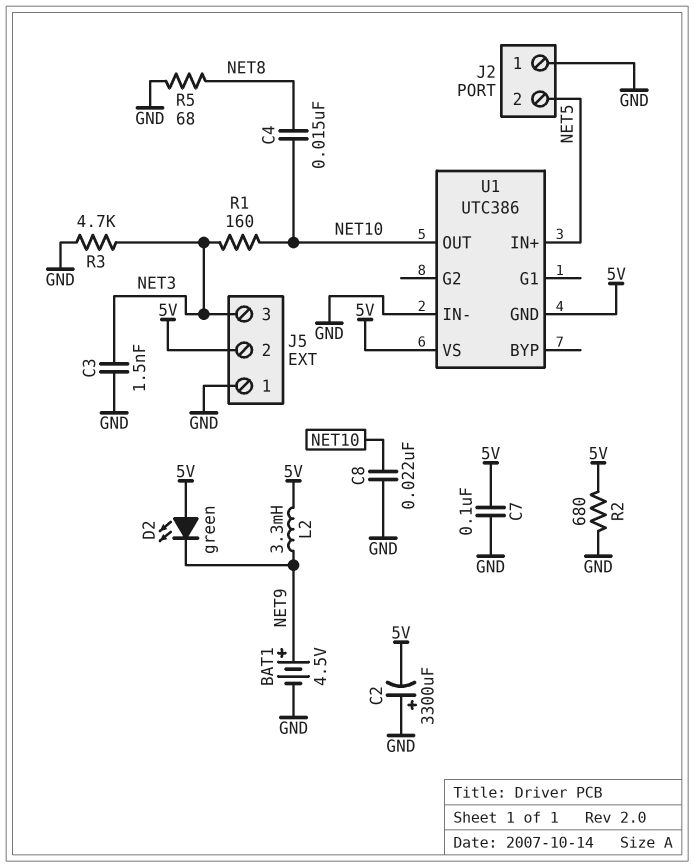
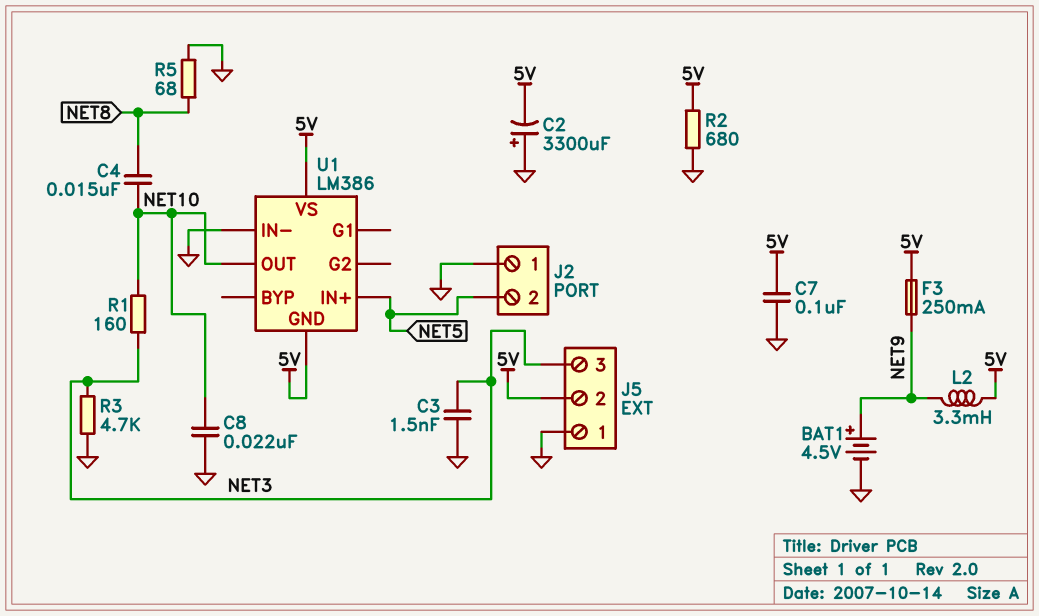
D2: LED green (A 5V, K NET9) -> none
F3: none -> 250mA (5V, NET9)
U1: UTC386 -> LM386

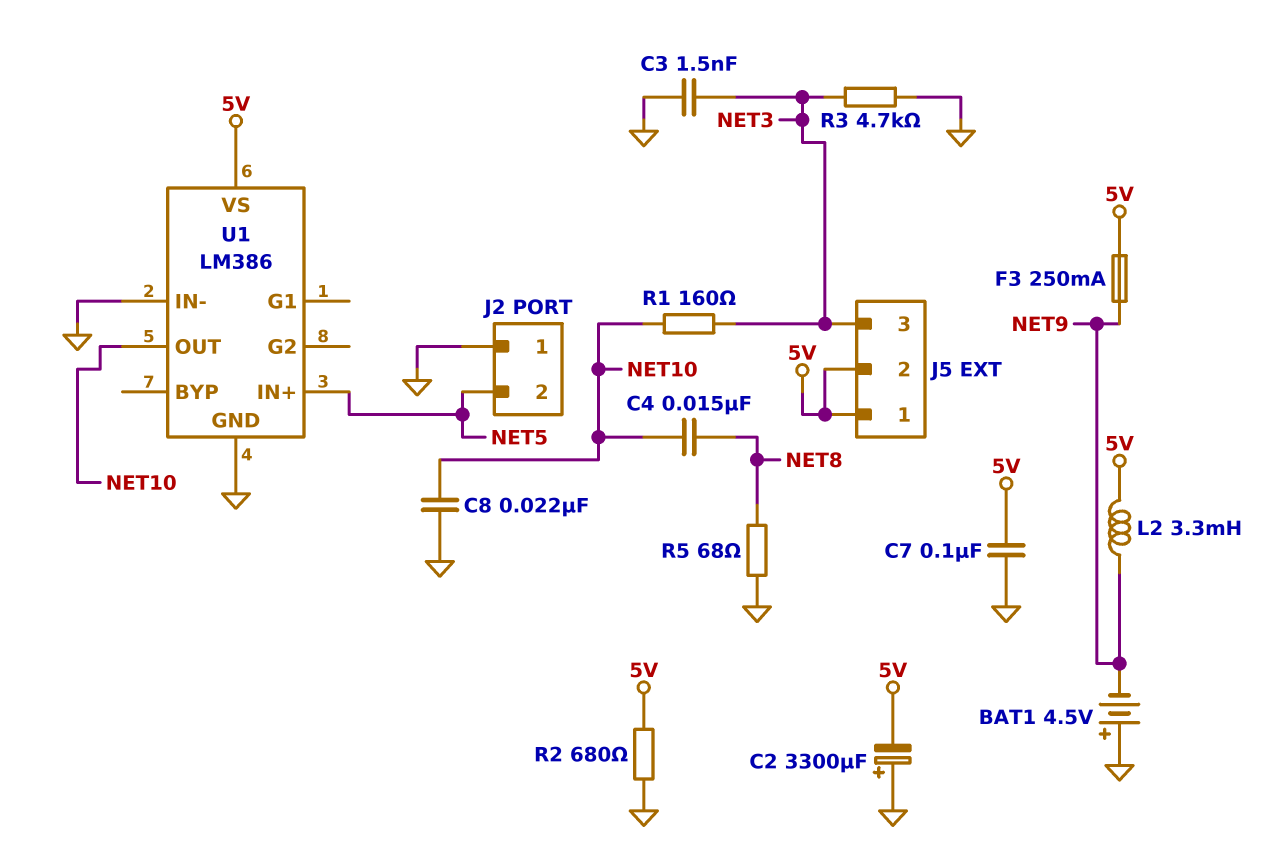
BAT1: 4.5V (plus NET9, minus GND) -> 4.5V (plus GND, minus NET9)
J5 pin 1: GND -> 5V
U1 pin GND: 5V -> GND

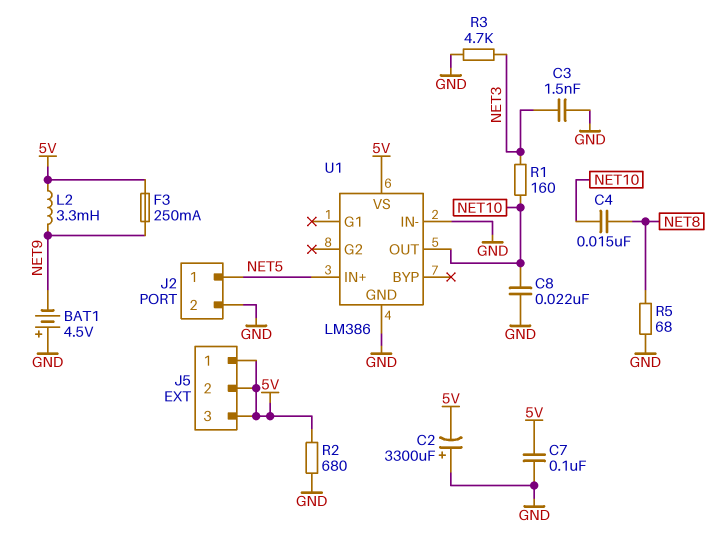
J2 pin 1: GND -> NET5
J2 pin 2: NET5 -> GND
J5 pin 3: NET3 -> 5V

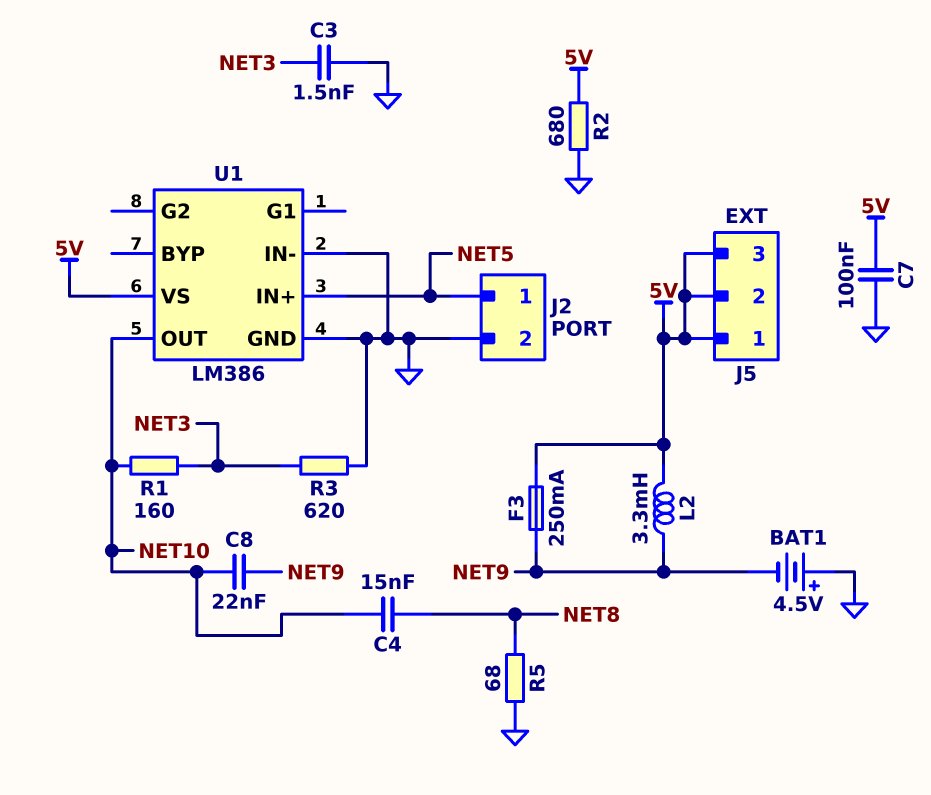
C2: 3300uF (plus GND, minus 5V) -> none
C8: 22nF (GND, NET10) -> 22nF (NET9, NET10)
R3: 4.7k (GND, NET3) -> 620 (GND, NET3)

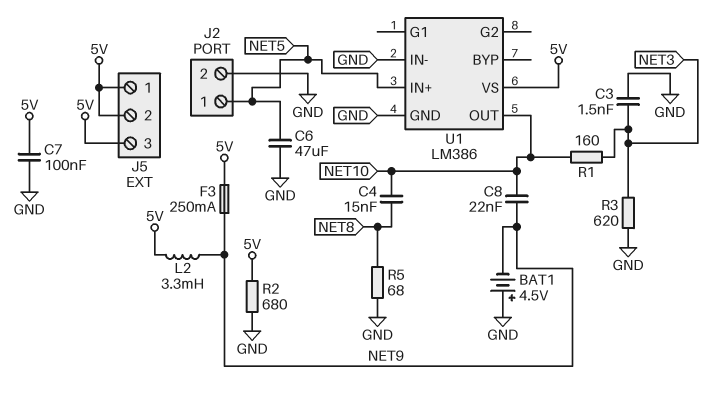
C6: none -> 47uF (GND, NET5)

